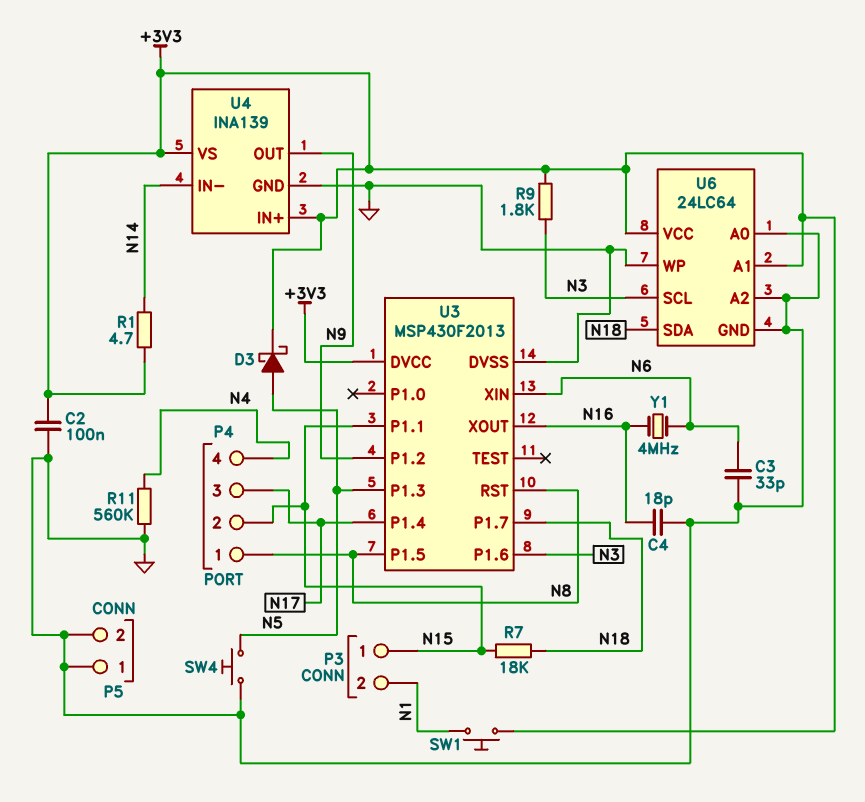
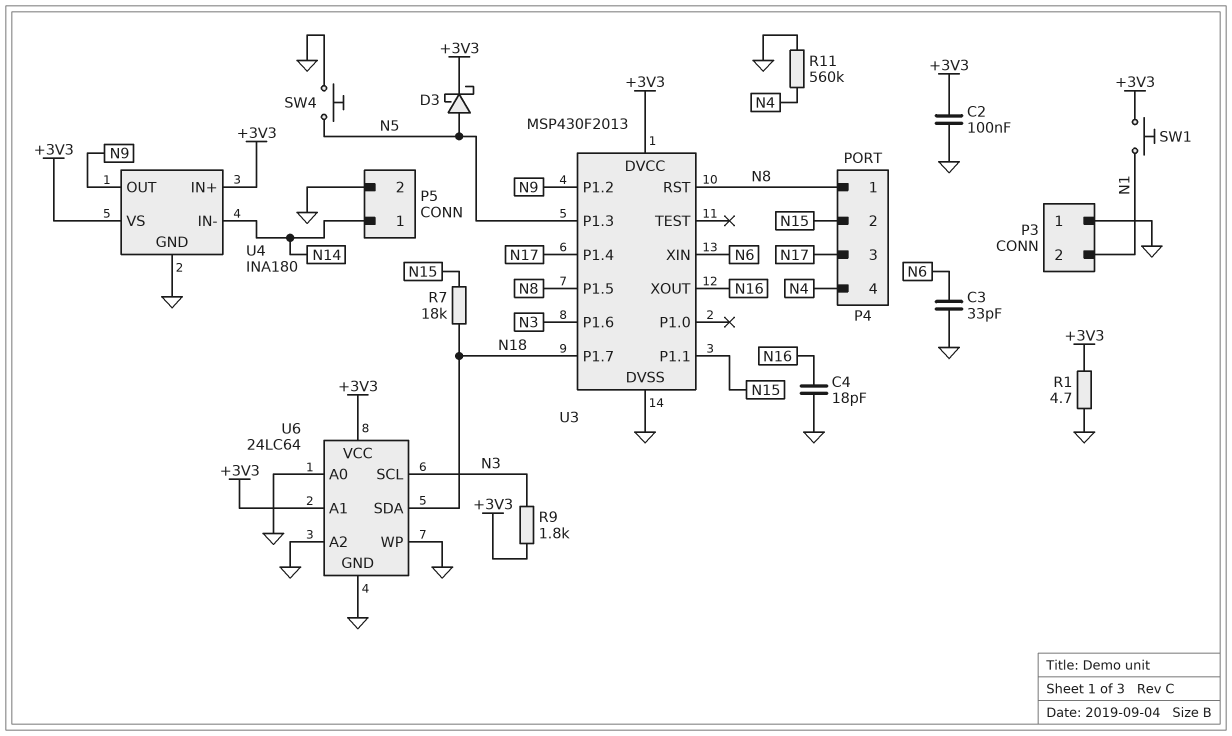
P3 pin 1: N15 -> GND
P5 pin 1: GND -> N14
R1: 4.7 (+3V3, N14) -> 4.7 (+3V3, GND)
U4: INA139 -> INA180
Y1: 4MHz (N6, N16) -> none

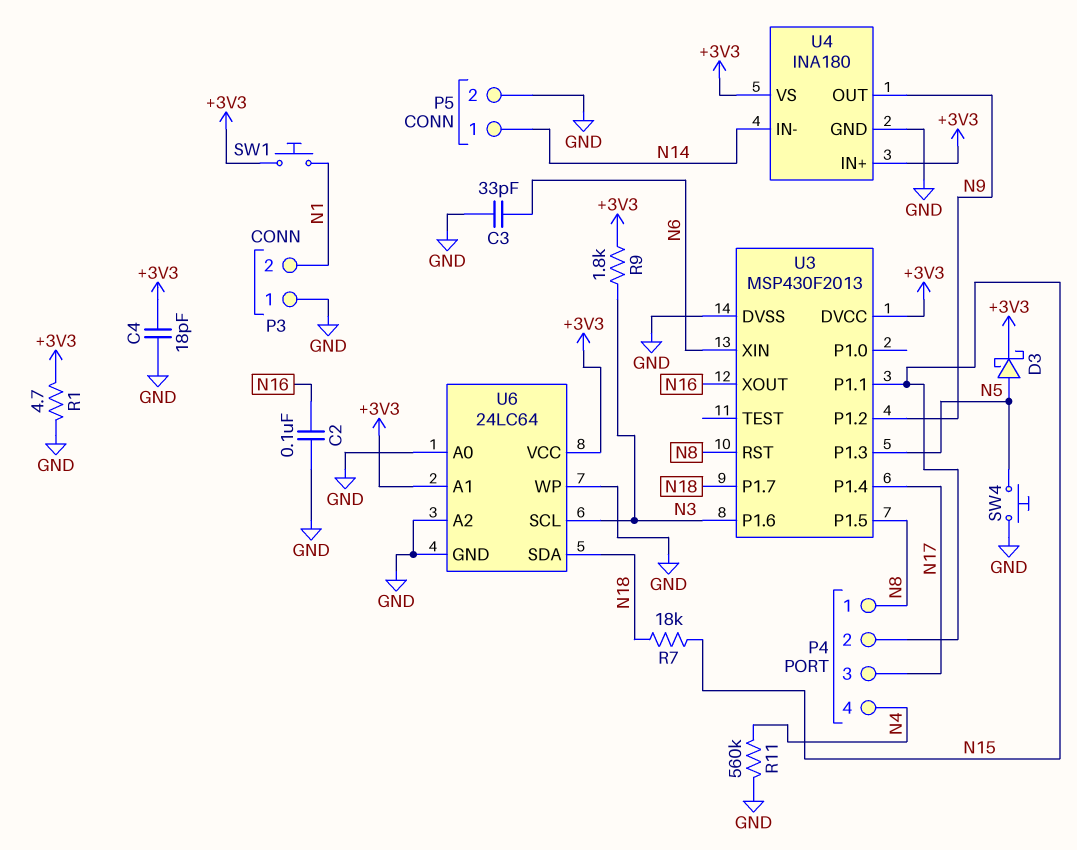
C2: 100nF (+3V3, GND) -> 100nF (GND, N16)
C4: 18pF (GND, N16) -> 18pF (+3V3, GND)

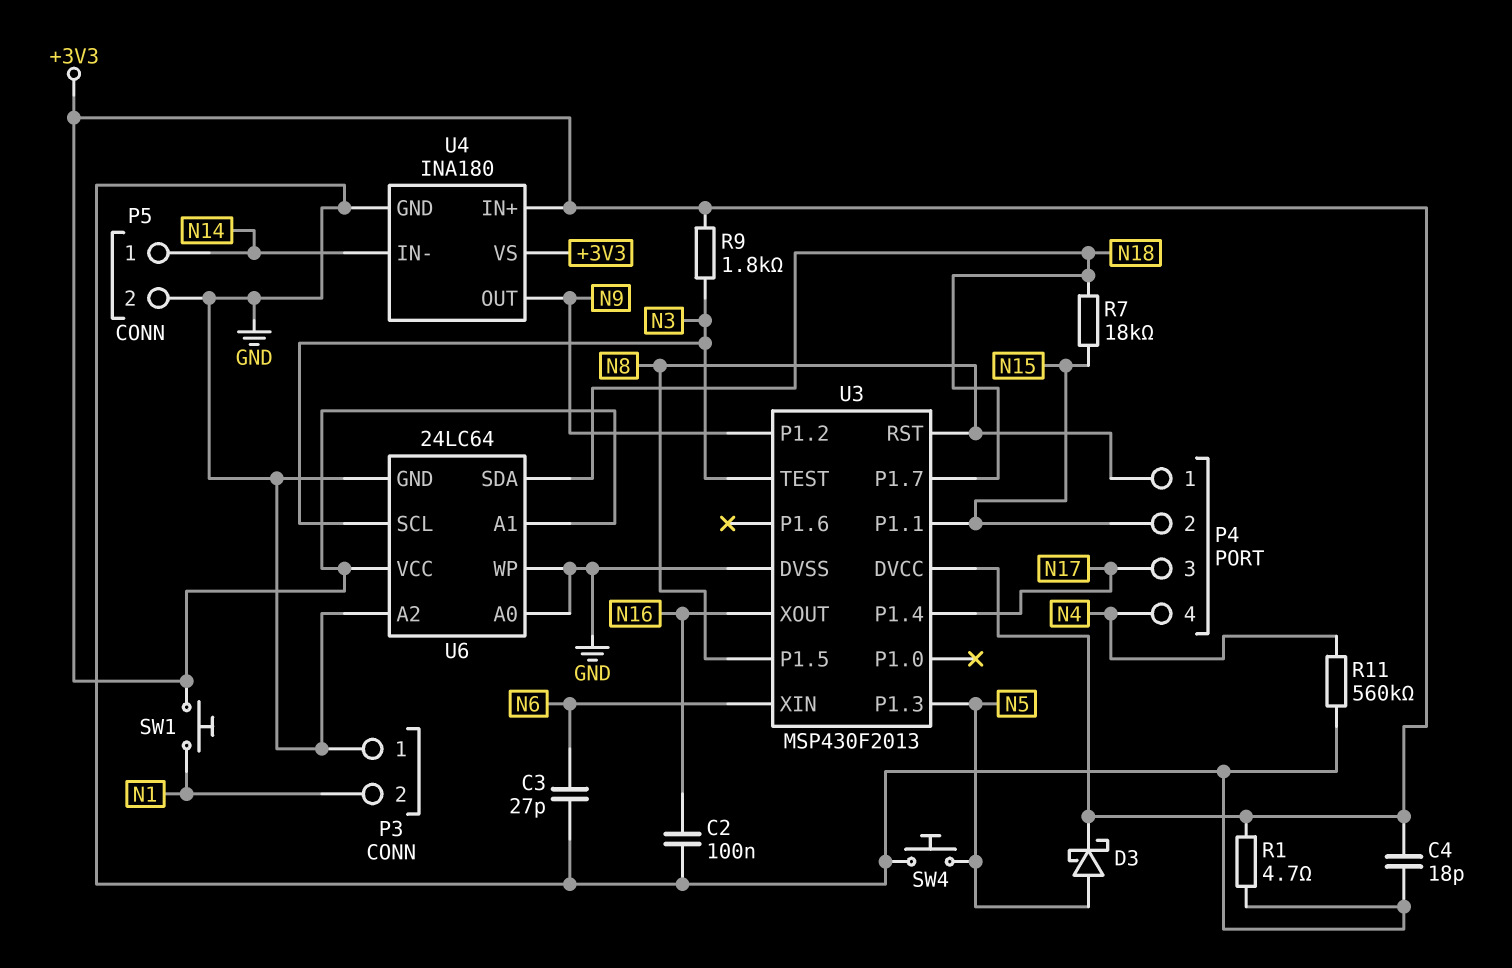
C3: 33pF (GND, N6) -> 27pF (GND, N6)
U3 pin P1.6: N3 -> none
U3 pin TEST: none -> N3

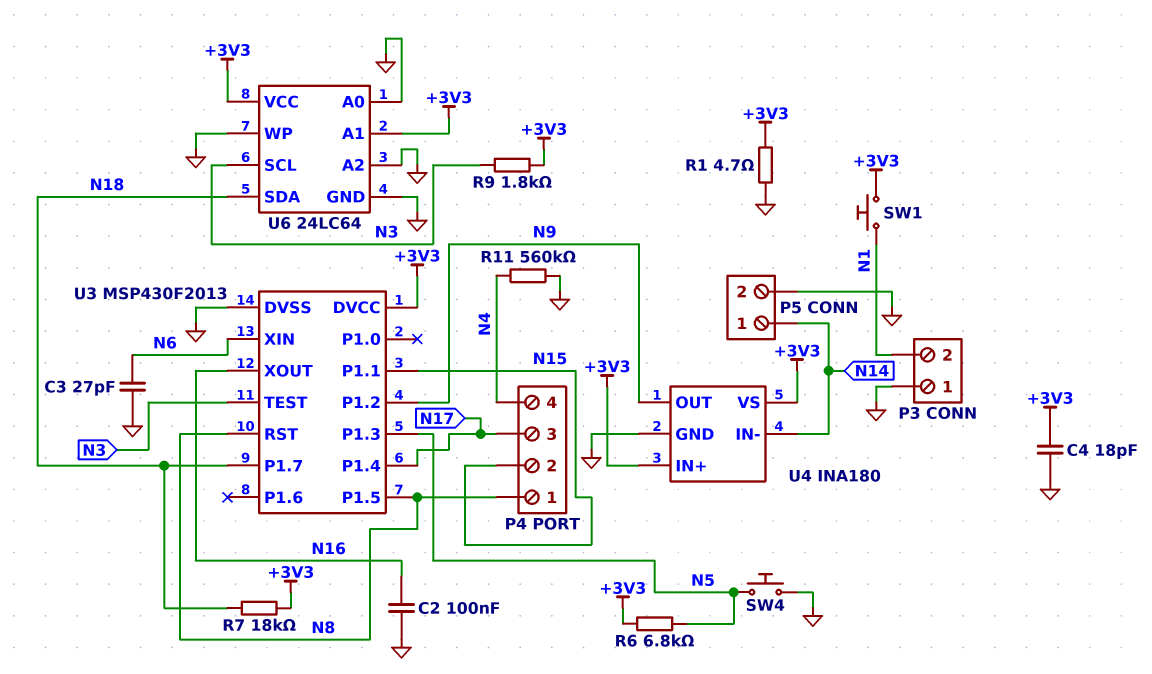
D3: schottky (A N5, K +3V3) -> none
R6: none -> 6.8k (+3V3, N5)
R7: 18k (N15, N18) -> 18k (+3V3, N18)

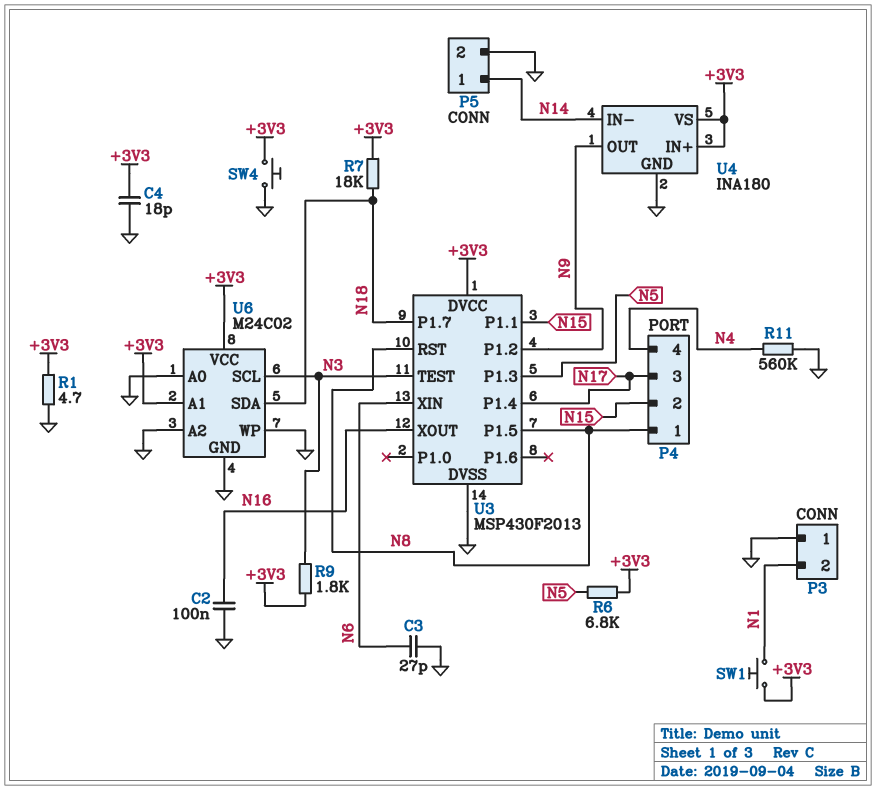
SW4: button (GND, N5) -> button (+3V3, GND)
U6: 24LC64 -> M24C02

